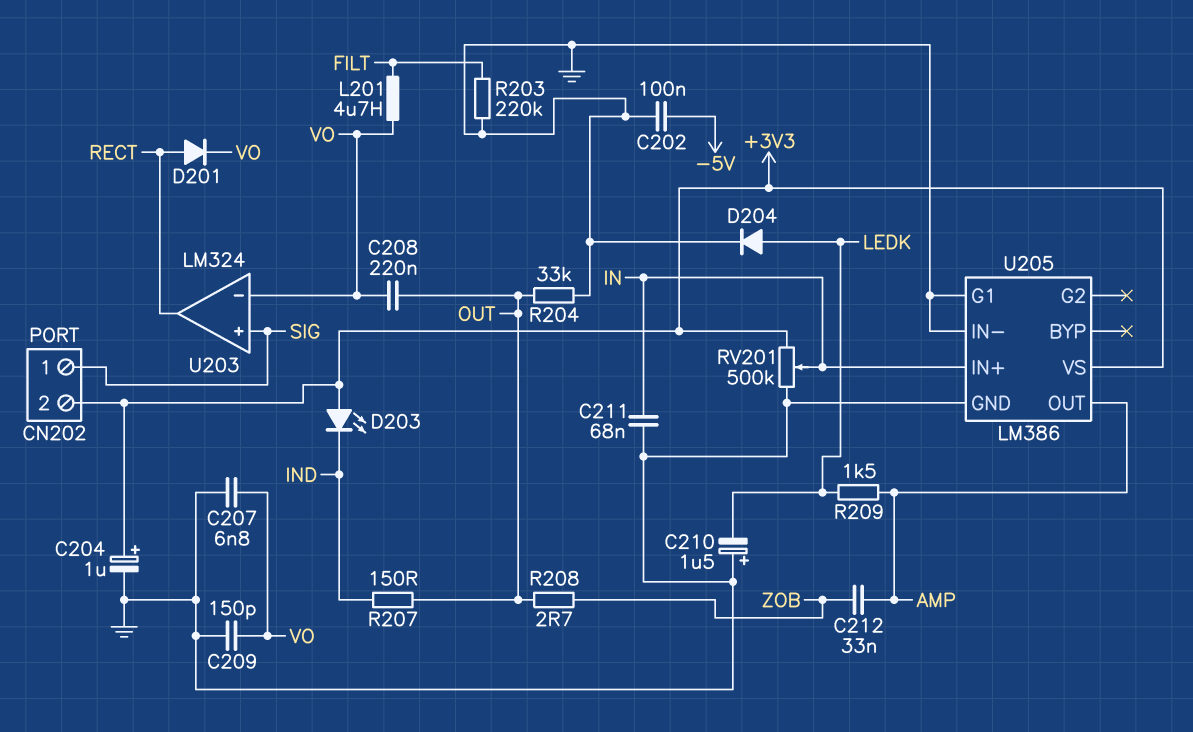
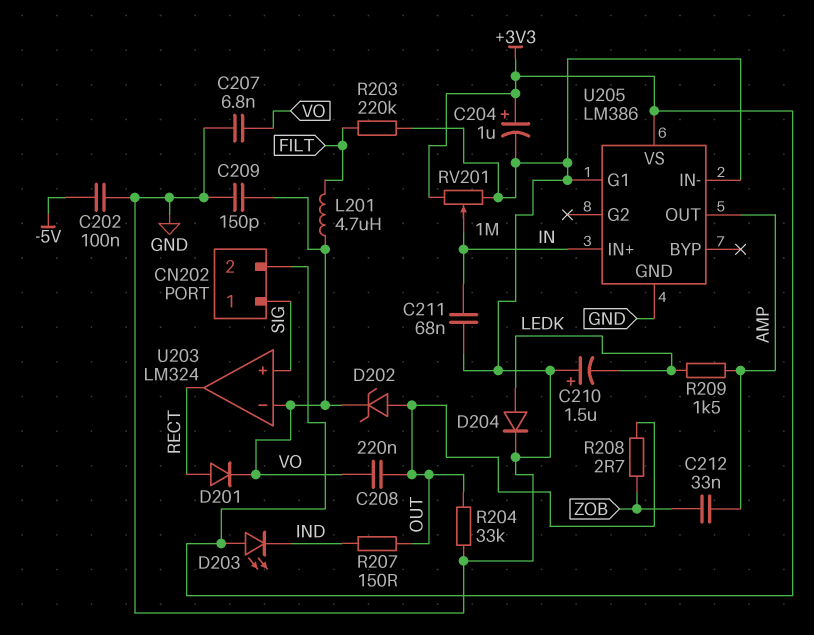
D202: none -> zener (A OUT, K VO)
RV201: 500k (+3V3, GND, wiper IN) -> 1M (+3V3, GND, wiper IN)

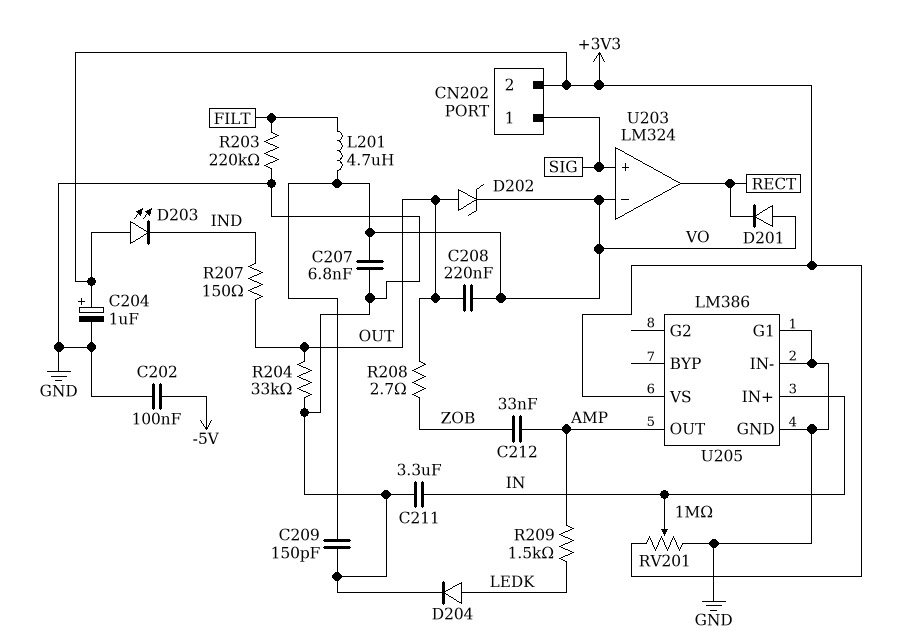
C210: 1.5uF (plus GND, minus LEDK) -> none
C211: 68nF (GND, IN) -> 3.3uF (GND, IN)
D201: diode (A RECT, K VO) -> diode (A VO, K RECT)

